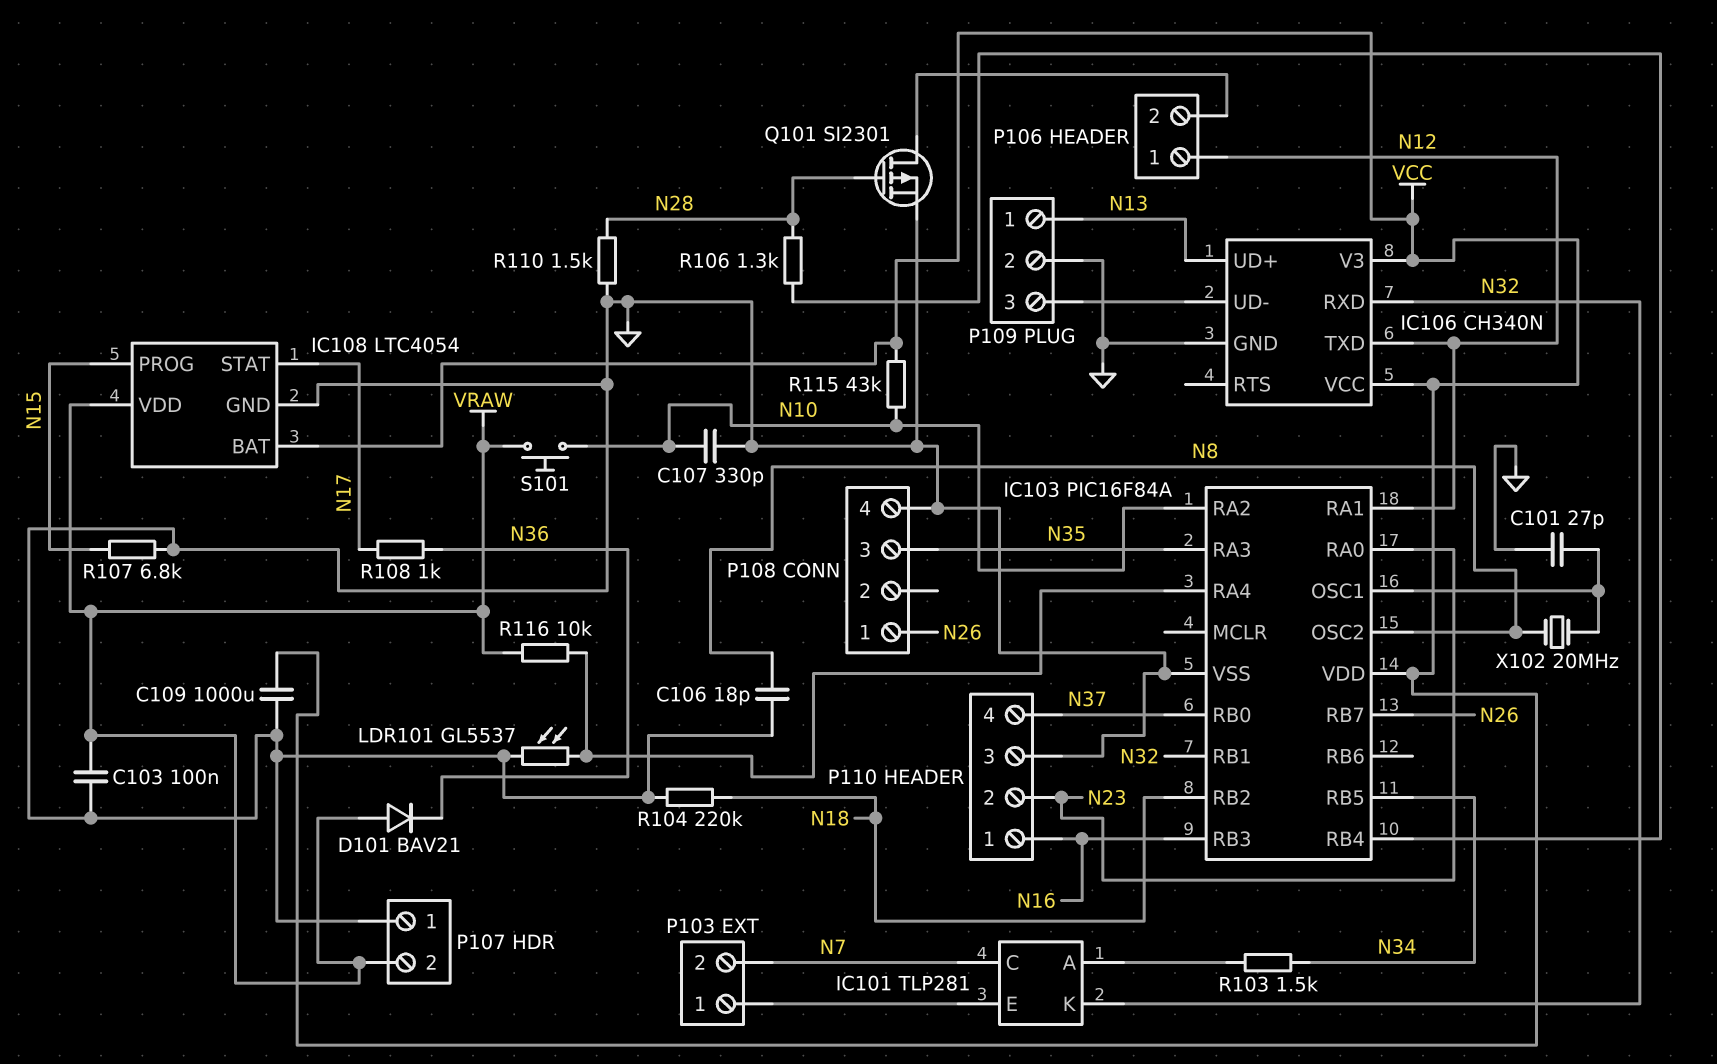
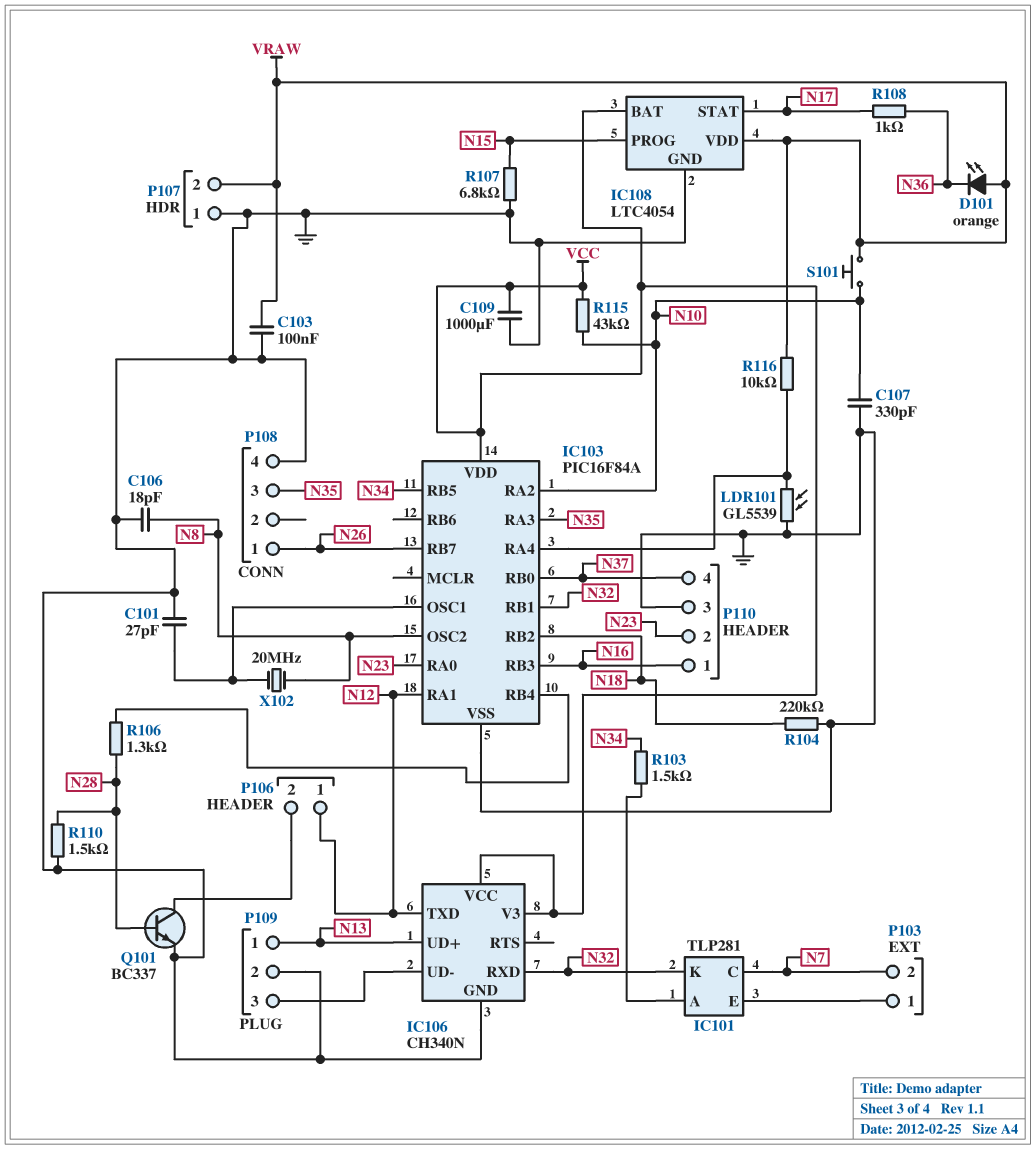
D101: diode BAV21 (A VRAW, K N36) -> LED orange (A VRAW, K N36)
LDR101: GL5537 (GND, IC103/RA4) -> GL5539 (GND, IC103/RA4)
Q101: PMOS SI2301 (G N28, D P106/2, S GND) -> NPN BC337 (B N28, C P106/2, E GND)

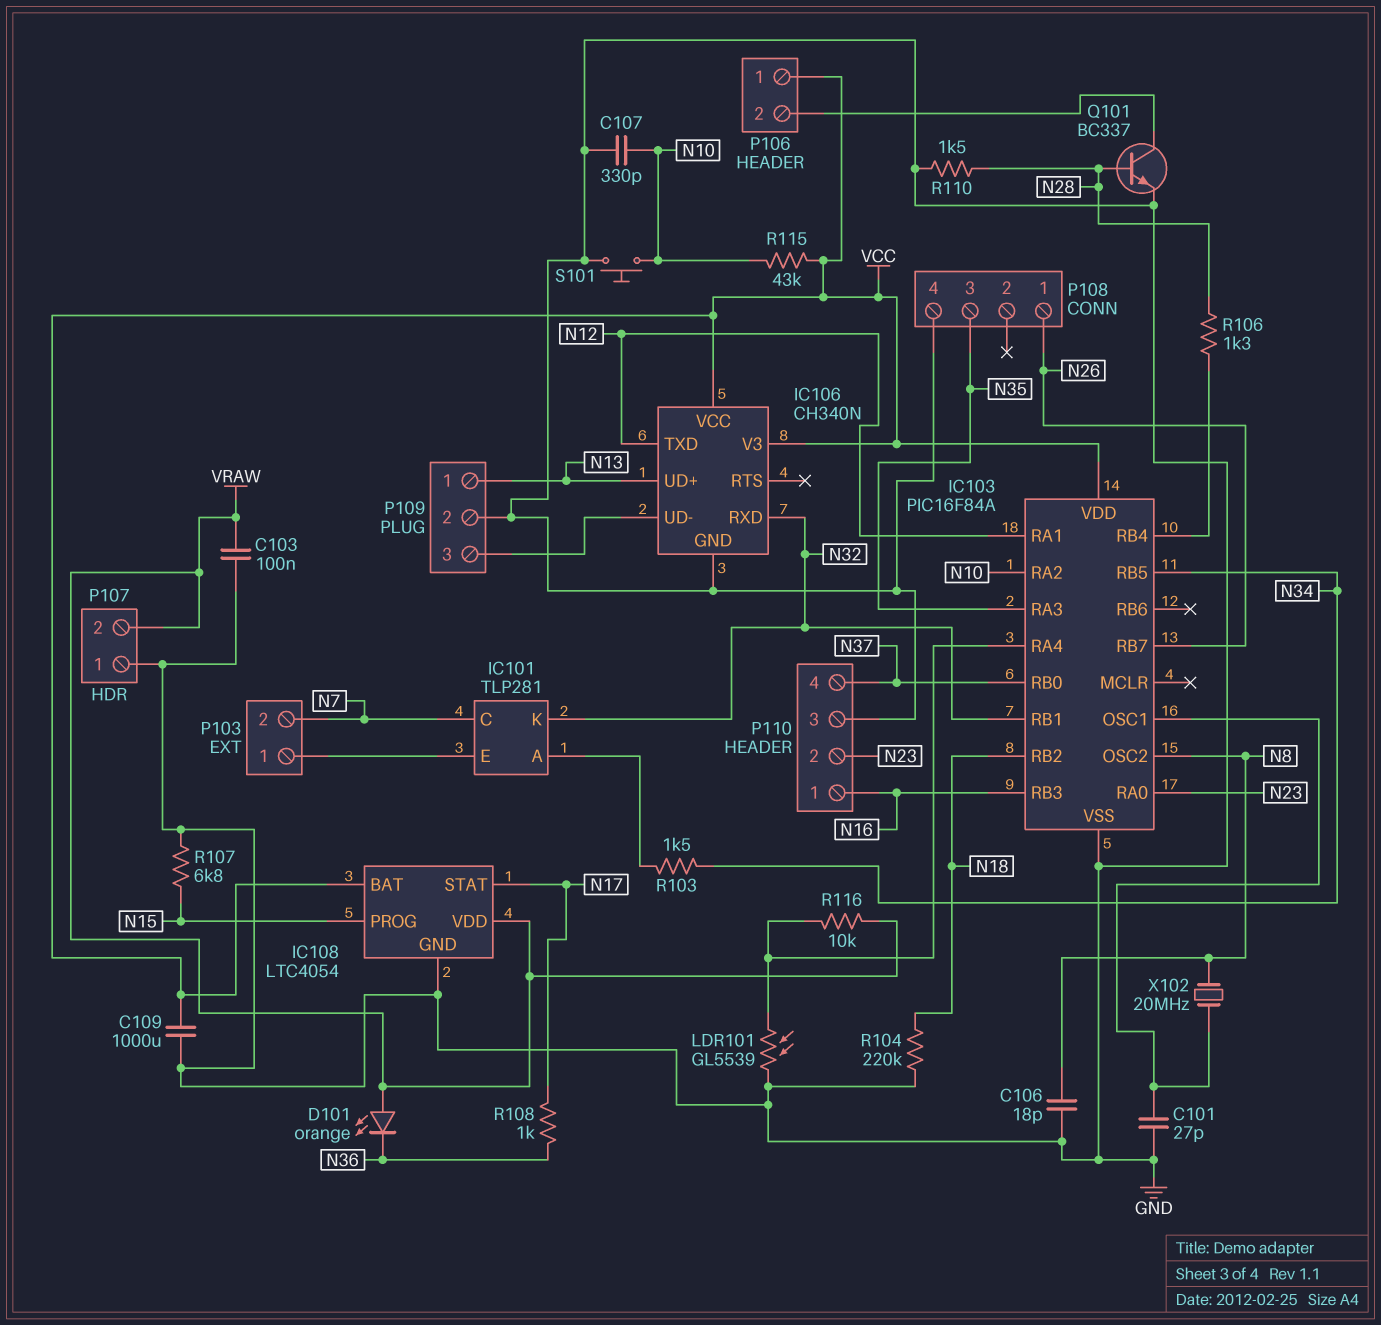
P106 pin 1: N12 -> VCC
S101: button (N10, VRAW) -> button (GND, N10)

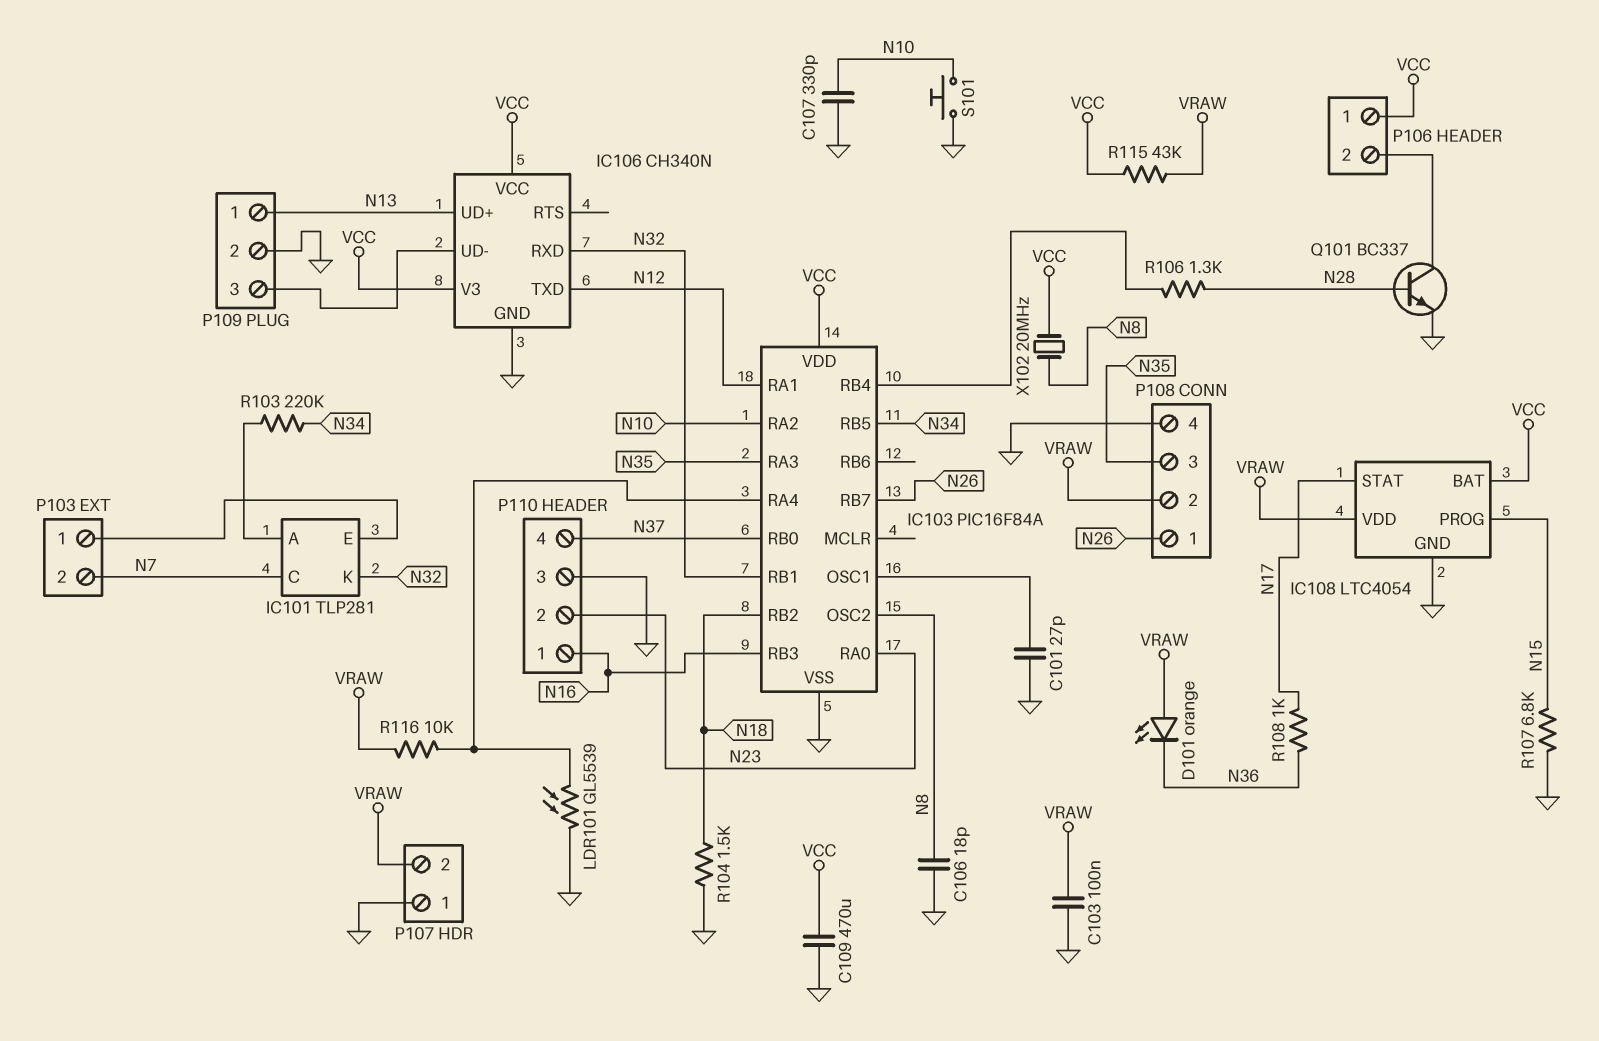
C109: 1000uF (GND, VCC) -> 470uF (GND, VCC)
P108 pin 2: none -> VRAW
R103: 1.5k (IC101/A, N34) -> 220k (IC101/A, N34)
R104: 220k (GND, N18) -> 1.5k (GND, N18)
R110: 1.5k (GND, N28) -> none
R115: 43k (N10, VCC) -> 43k (VCC, VRAW)
X102: 20MHz (IC103/OSC1, N8) -> 20MHz (N8, VCC)

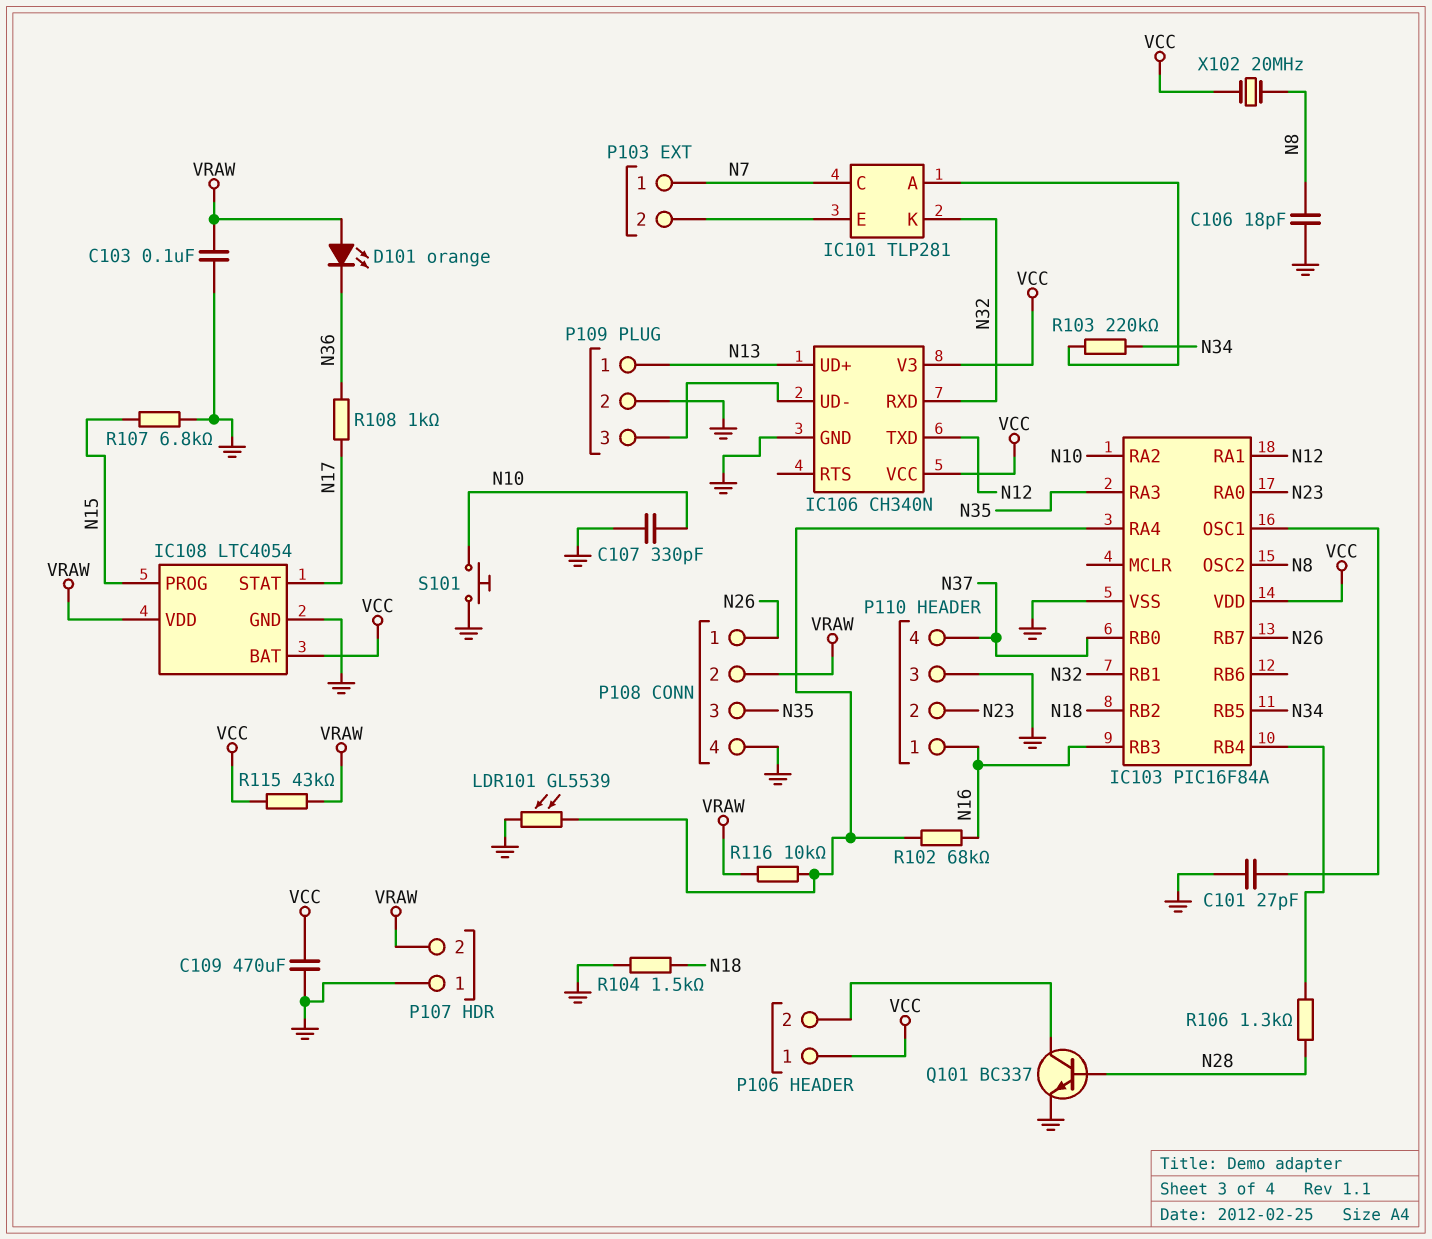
P103 pin 1: IC101/E -> N7
P103 pin 2: N7 -> IC101/E
R102: none -> 68k (IC103/RA4, N16)

